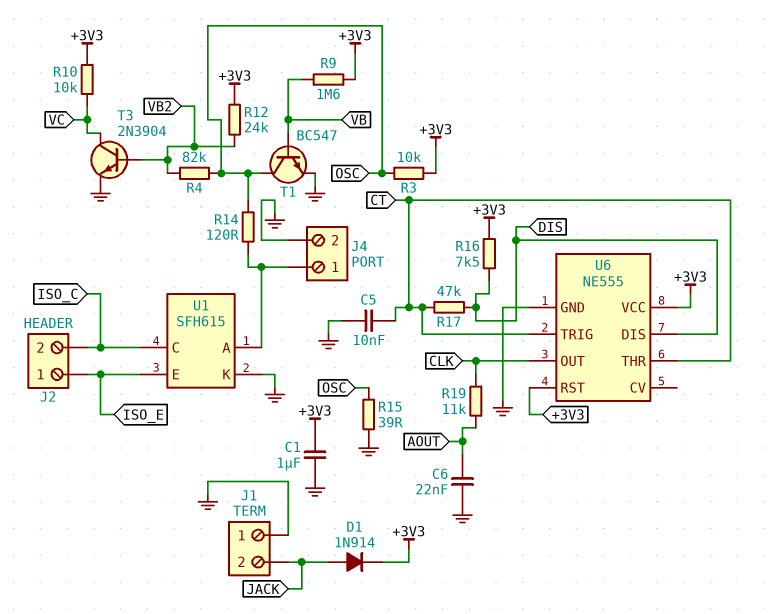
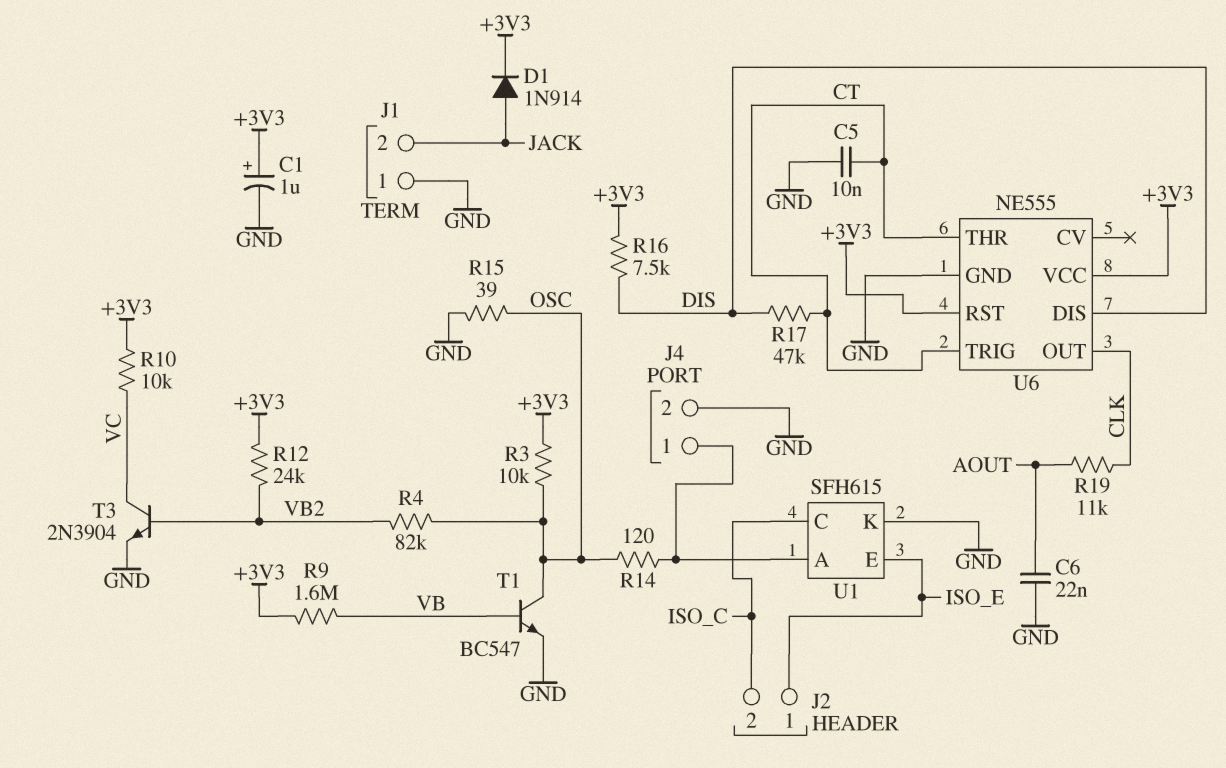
C1: 1uF (+3V3, GND) -> 1uF (plus +3V3, minus GND)

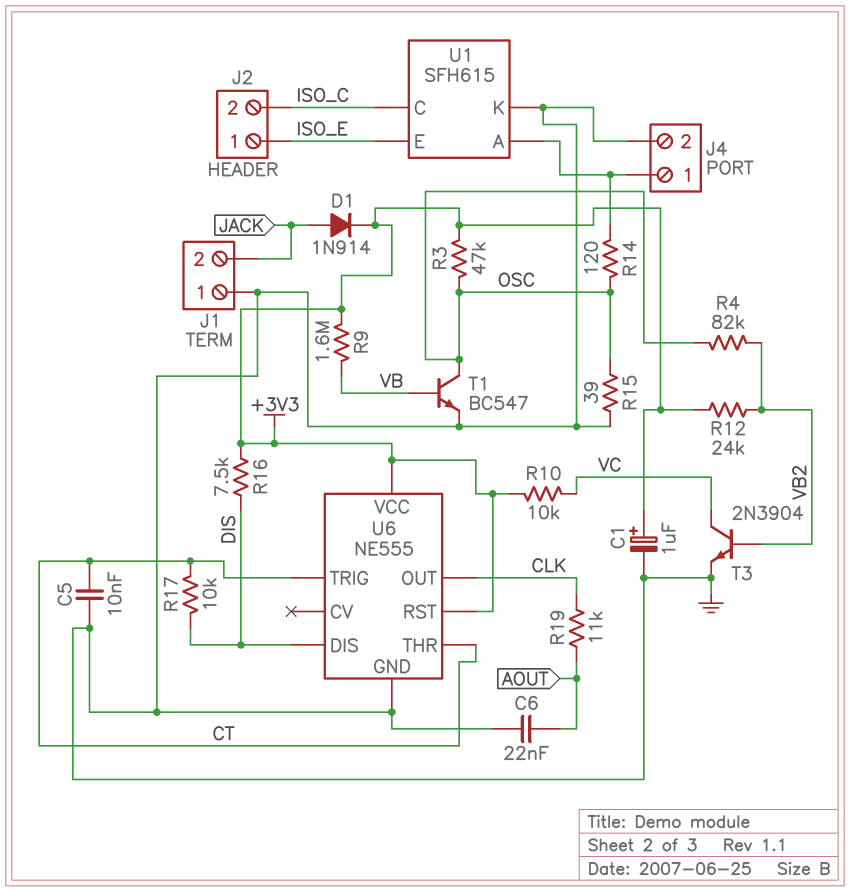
R3: 10k (+3V3, OSC) -> 47k (+3V3, OSC)
R17: 47k (CT, DIS) -> 10k (CT, DIS)

